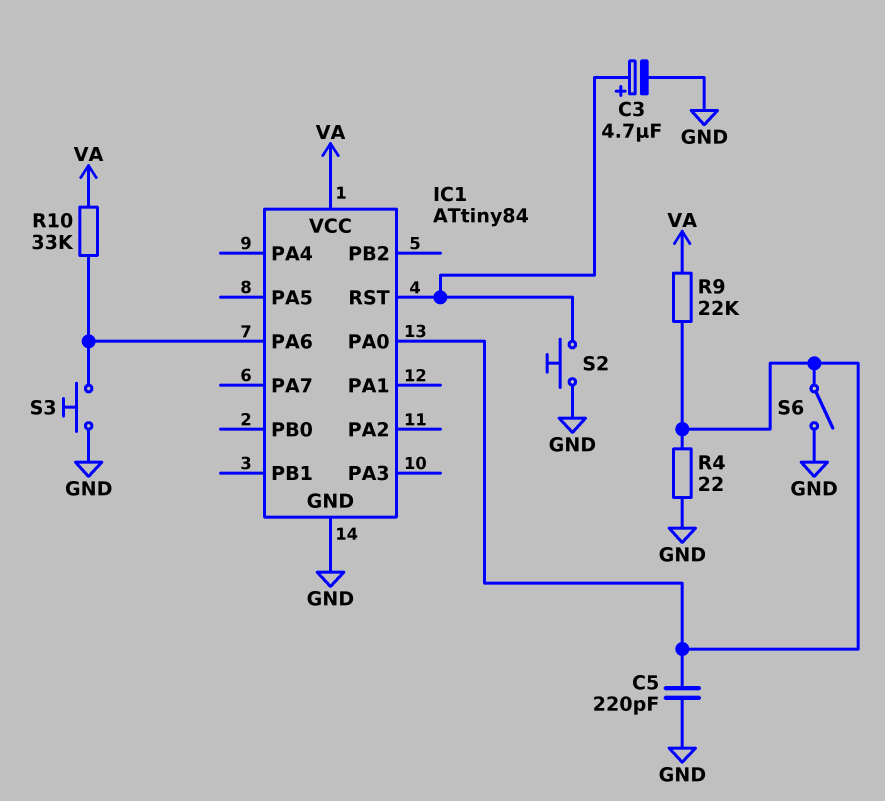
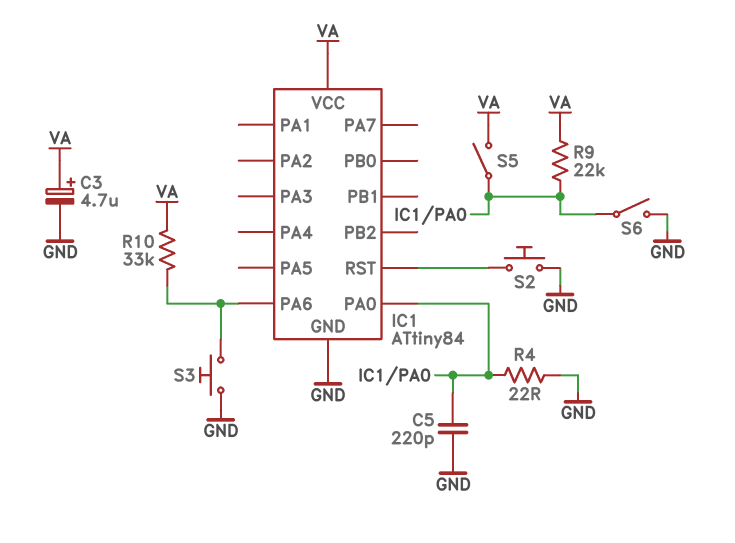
C3: 4.7uF (plus IC1/RST, minus GND) -> 4.7uF (plus VA, minus GND)
S5: none -> switch (IC1/PA0, VA)

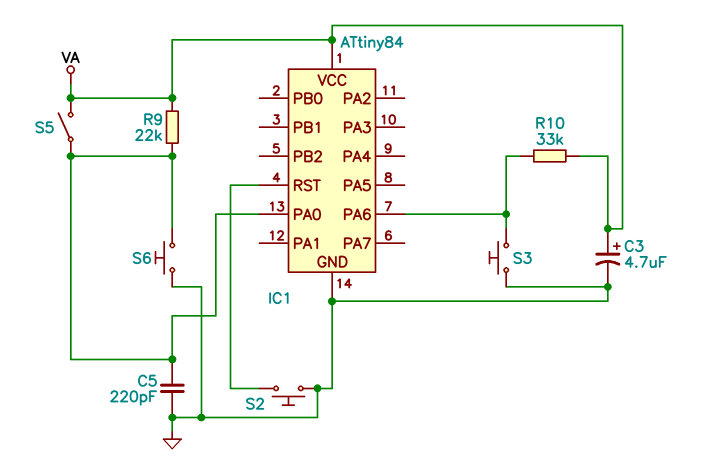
R4: 22 (GND, IC1/PA0) -> none
S6: switch (GND, IC1/PA0) -> button (GND, IC1/PA0)

